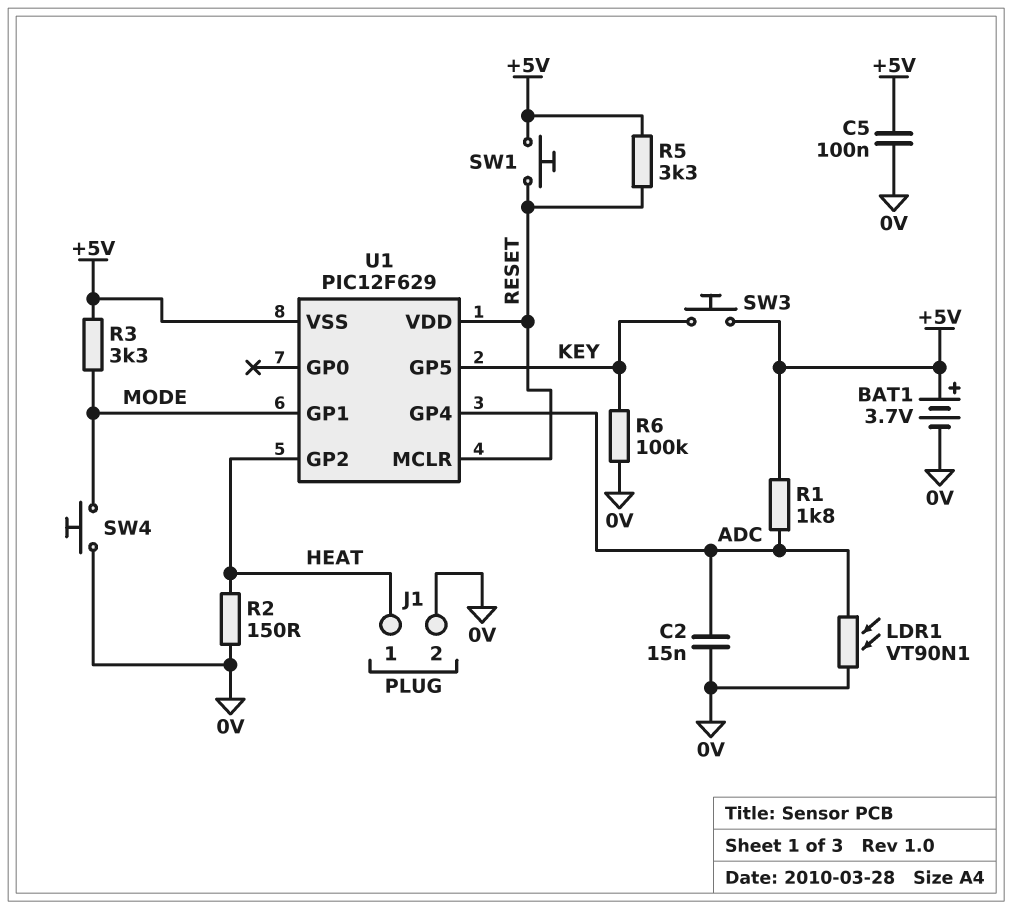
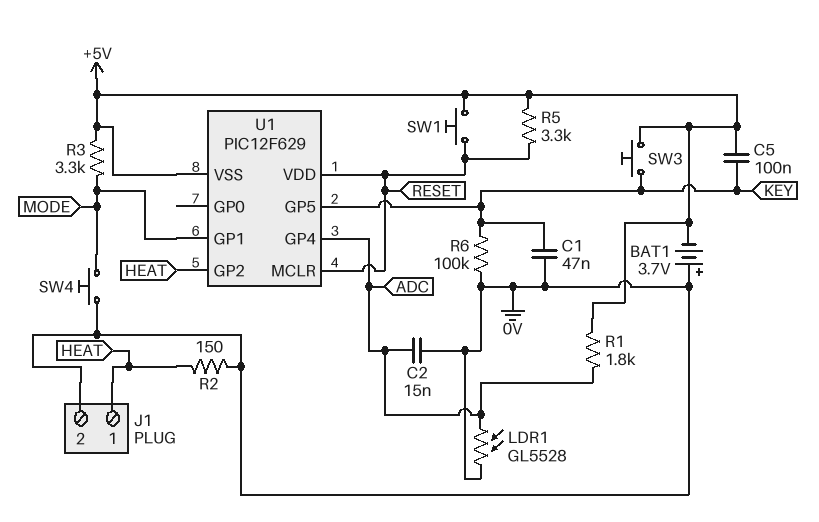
BAT1: 3.7V (plus +5V, minus 0V) -> 3.7V (plus 0V, minus +5V)
C1: none -> 47nF (0V, KEY)
C5: 100nF (+5V, 0V) -> 100nF (+5V, KEY)
LDR1: VT90N1 (0V, ADC) -> GL5528 (0V, ADC)

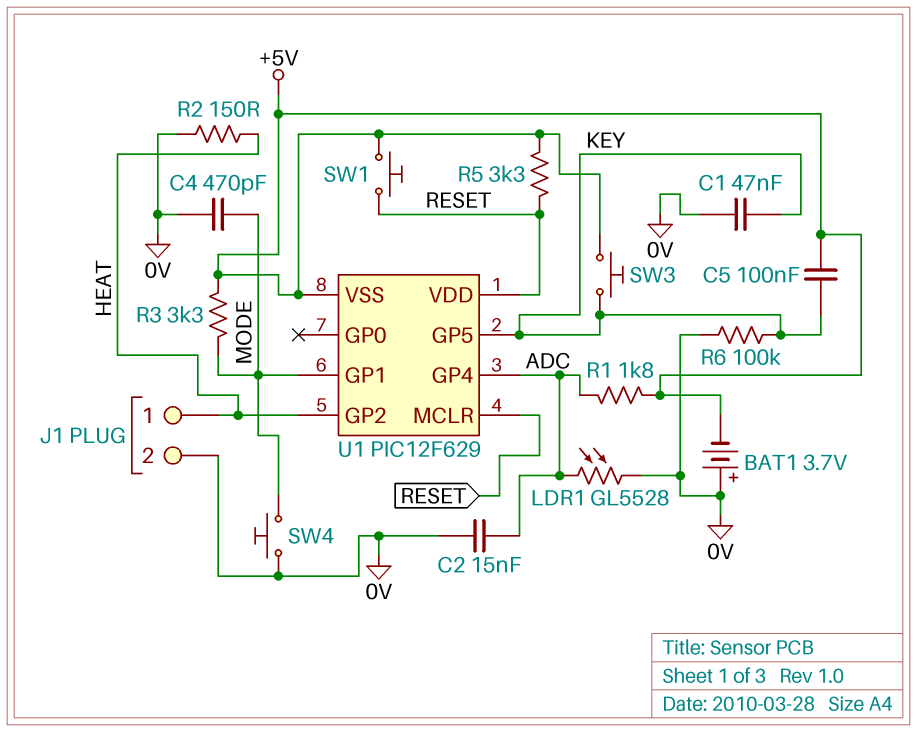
C4: none -> 470pF (0V, MODE)

